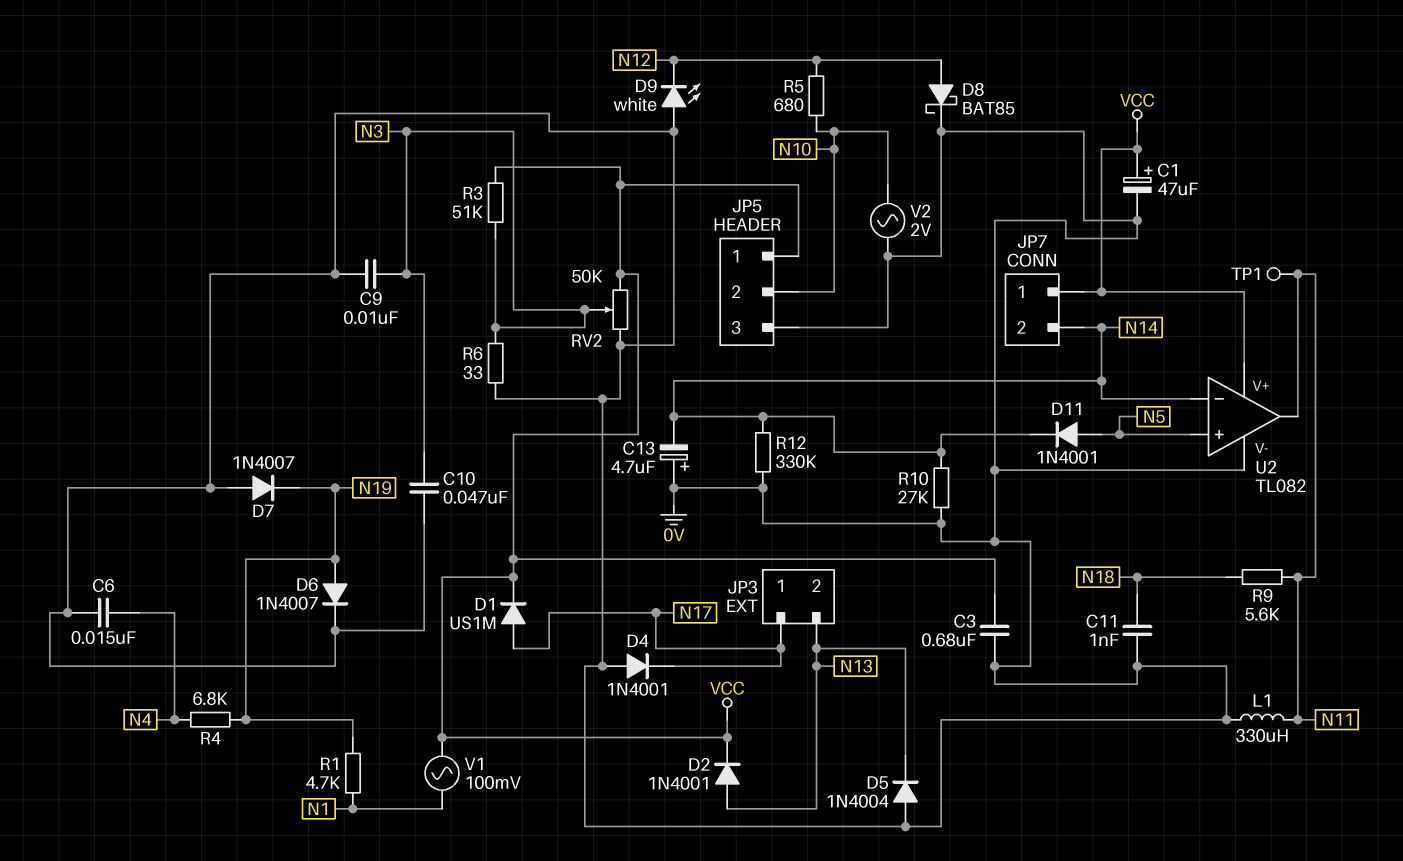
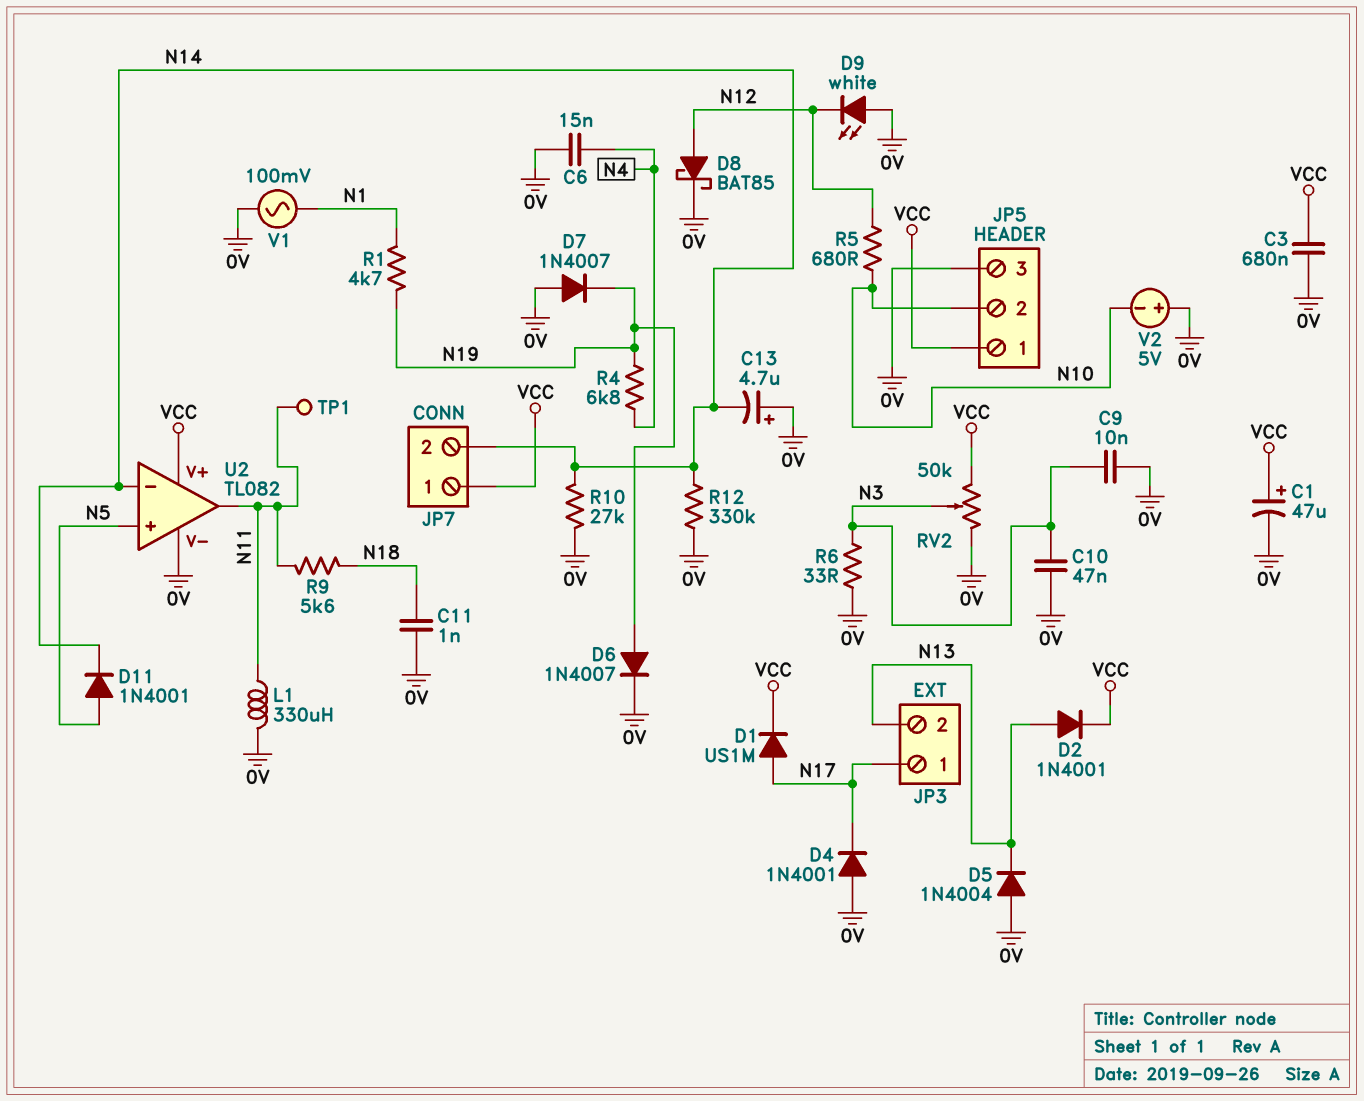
R3: 51k (N3, VCC) -> none
V1: AC 100mV (N1, VCC) -> AC 100mV (0V, N1)
V2: AC 2V (0V, N10) -> 5V (plus 0V, minus N10)

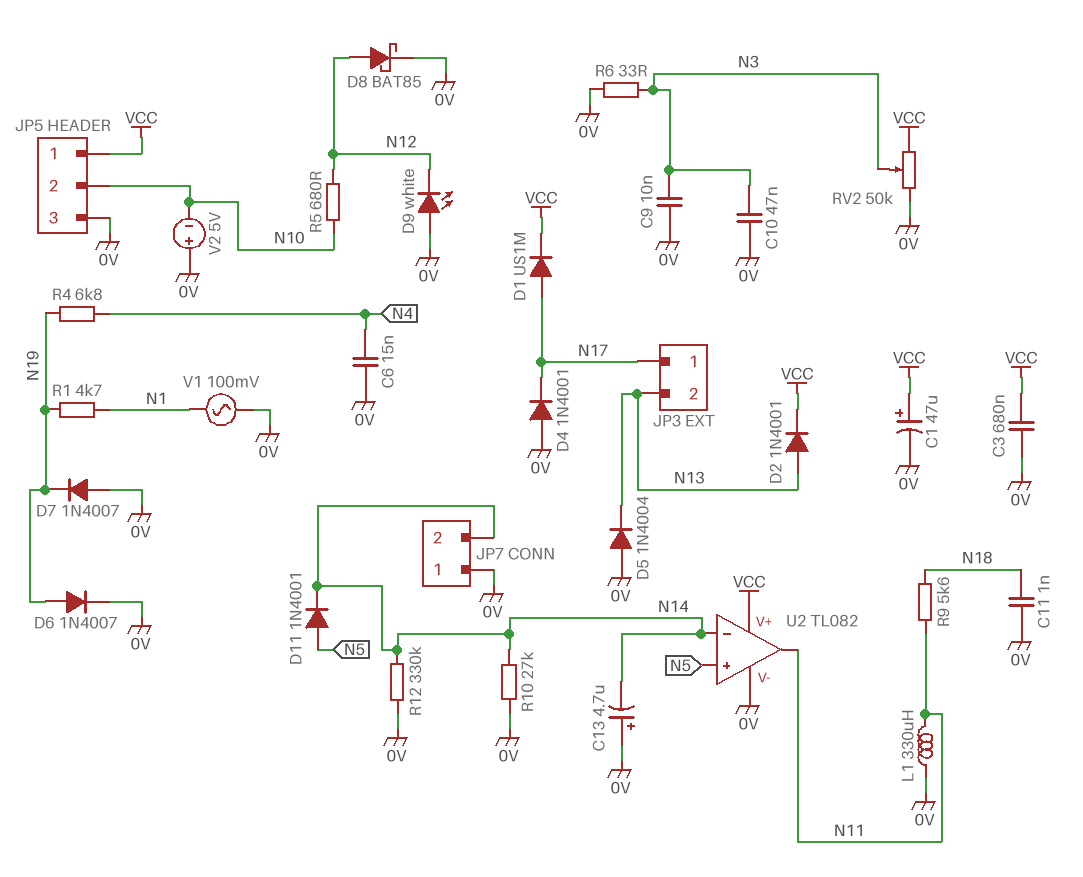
JP7 pin 1: VCC -> 0V
TP1: test point (N11) -> none

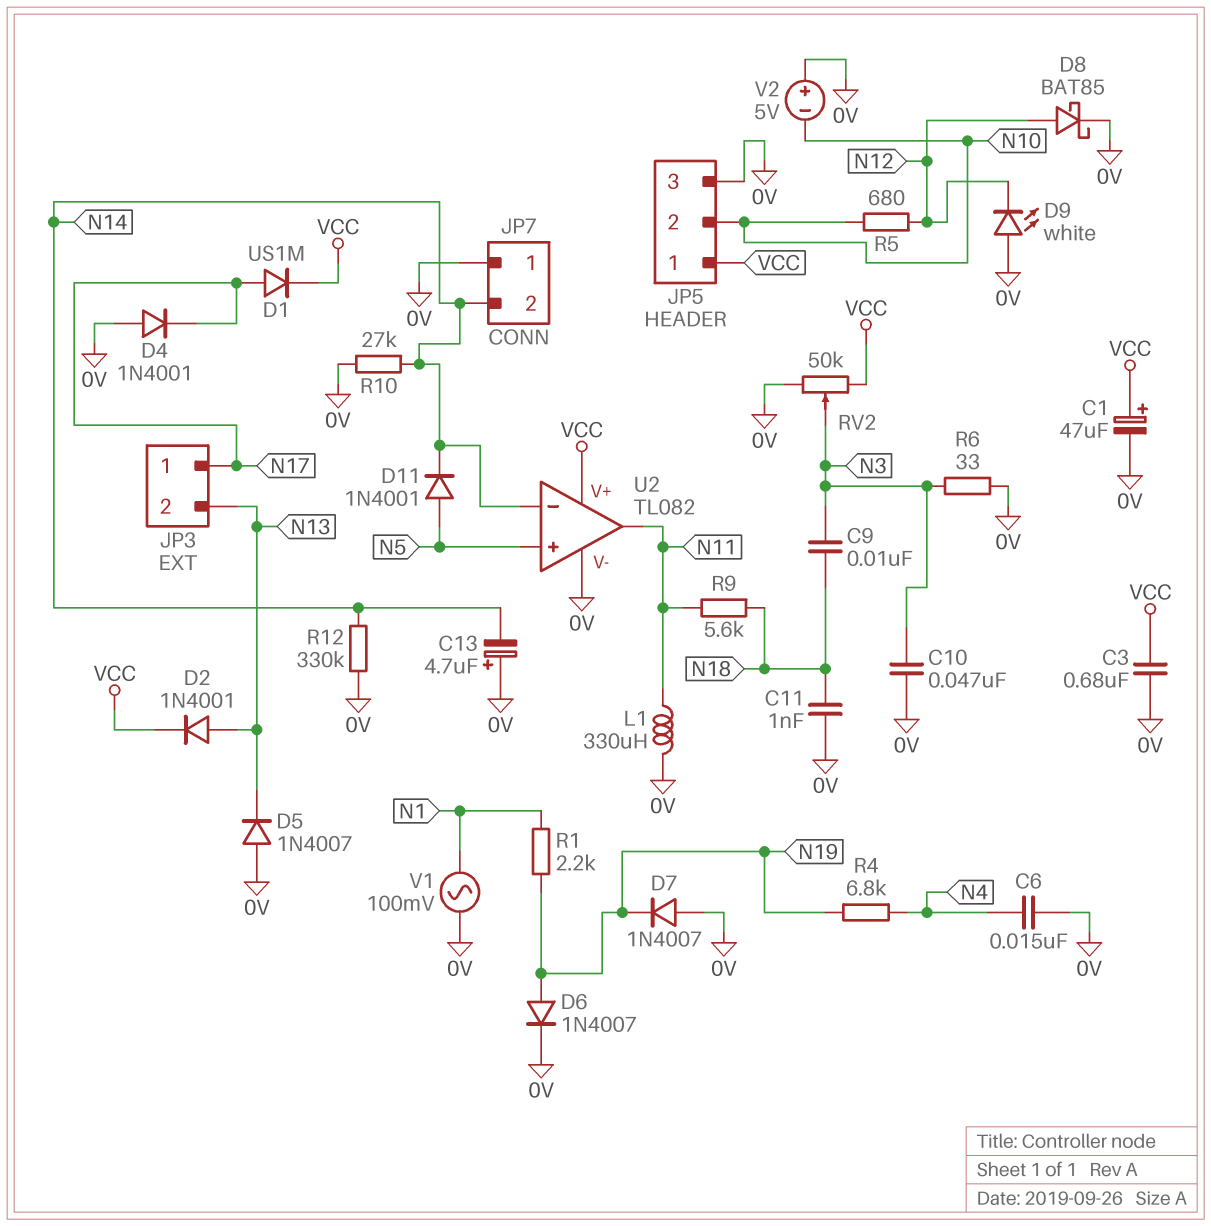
C9: 10nF (0V, N3) -> 10nF (N3, N18)
D5: diode 1N4004 (A 0V, K N13) -> diode 1N4007 (A 0V, K N13)
R1: 4.7k (N1, N19) -> 2.2k (N1, N19)

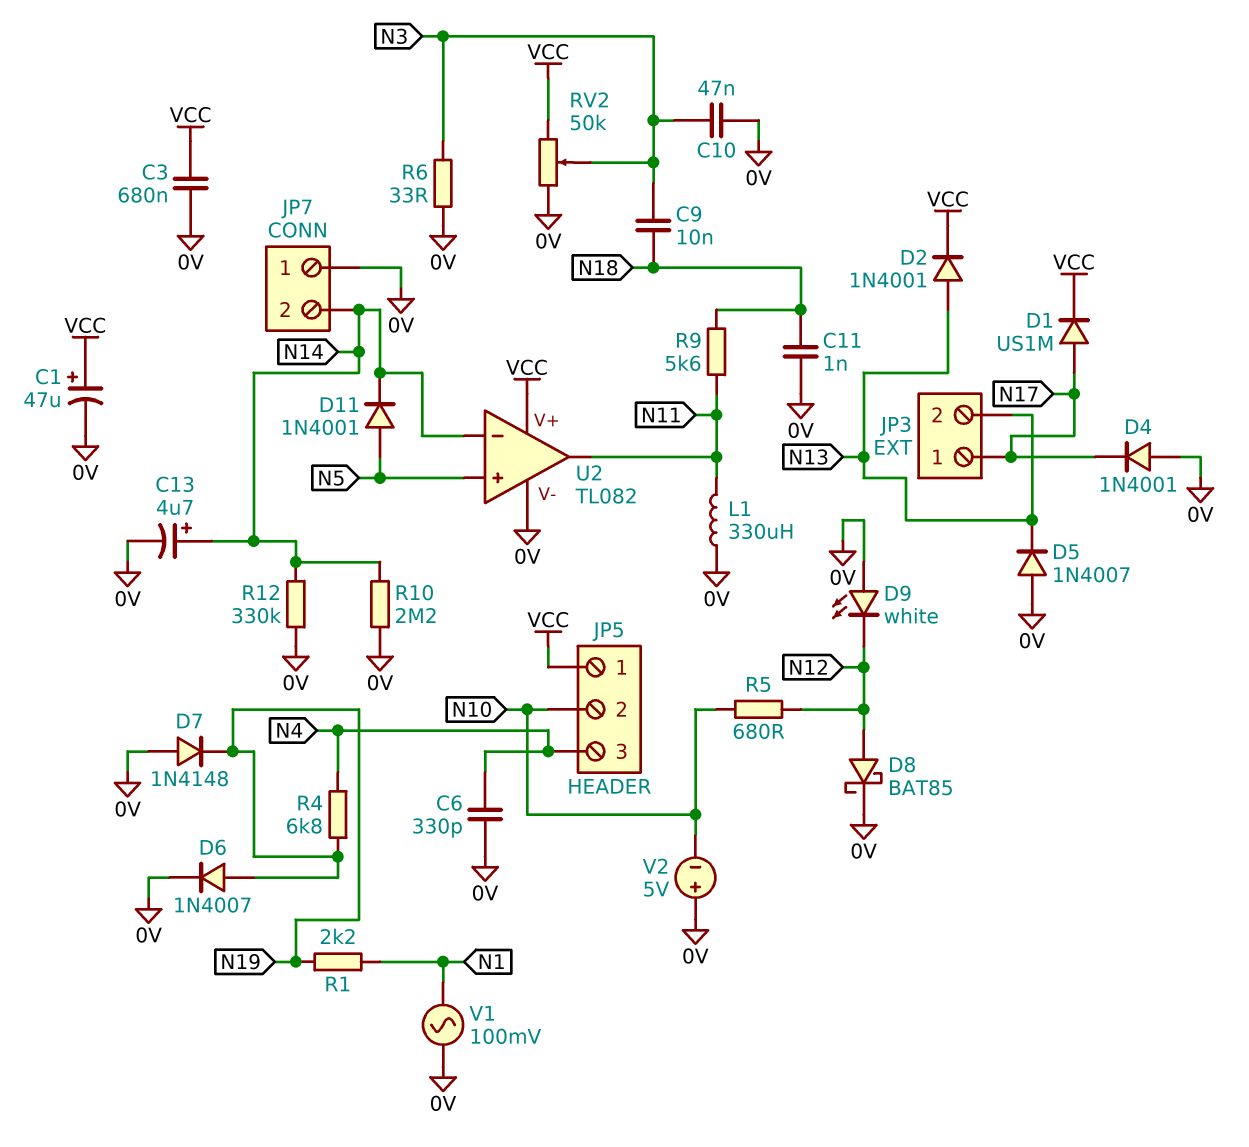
C6: 15nF (0V, N4) -> 330pF (0V, N4)
C13: 4.7uF (plus 0V, minus N14) -> 4.7uF (plus N14, minus 0V)
D7: diode 1N4007 (A 0V, K N19) -> diode 1N4148 (A 0V, K N19)
JP5 pin 3: 0V -> N4
R10: 27k (0V, N14) -> 2.2M (0V, N14)

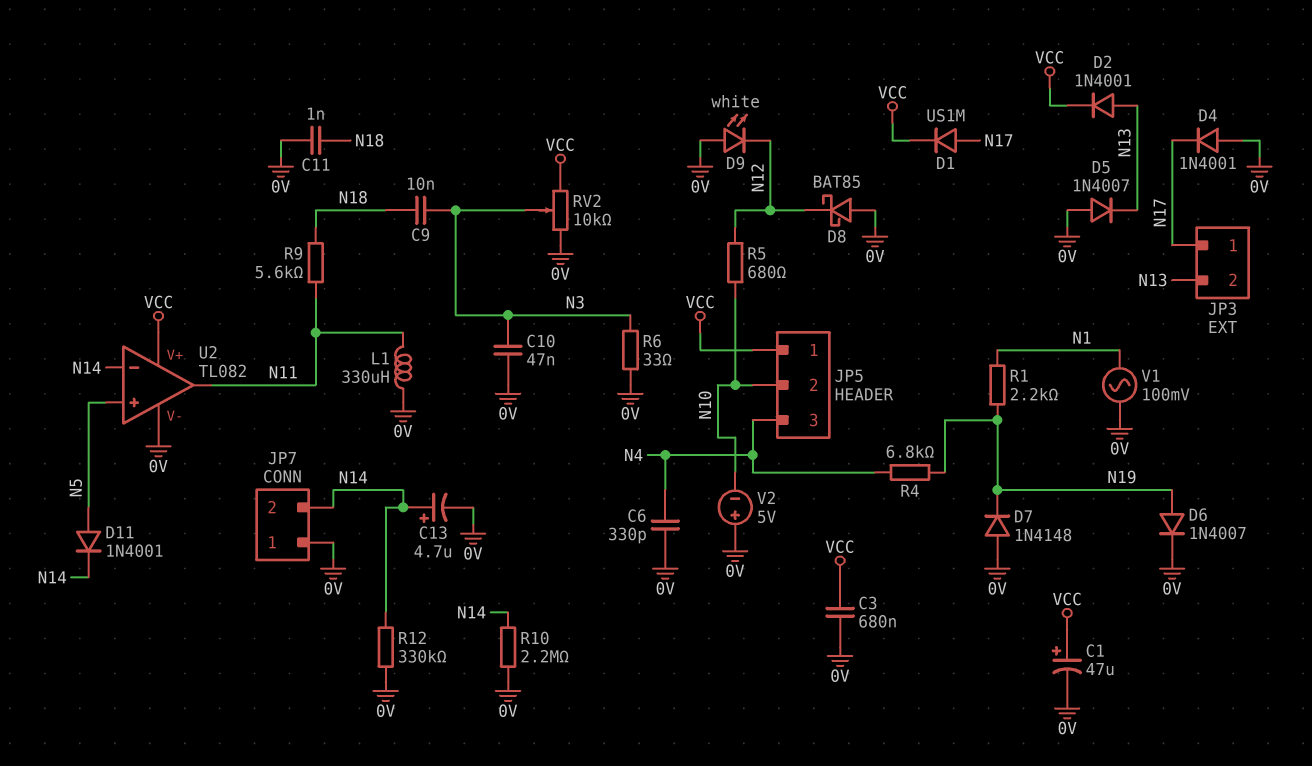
D8: schottky BAT85 (A N12, K 0V) -> schottky BAT85 (A 0V, K N12)
RV2: 50k (0V, VCC, wiper N3) -> 10k (0V, VCC, wiper N3)

